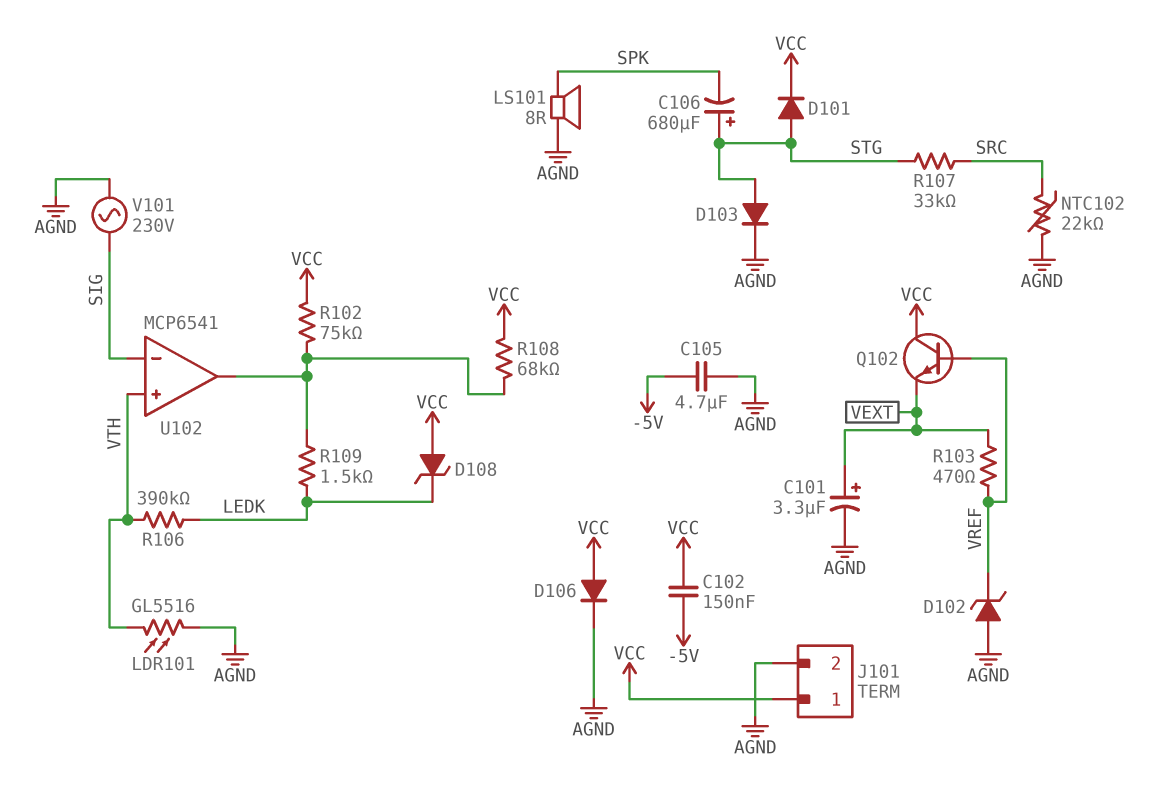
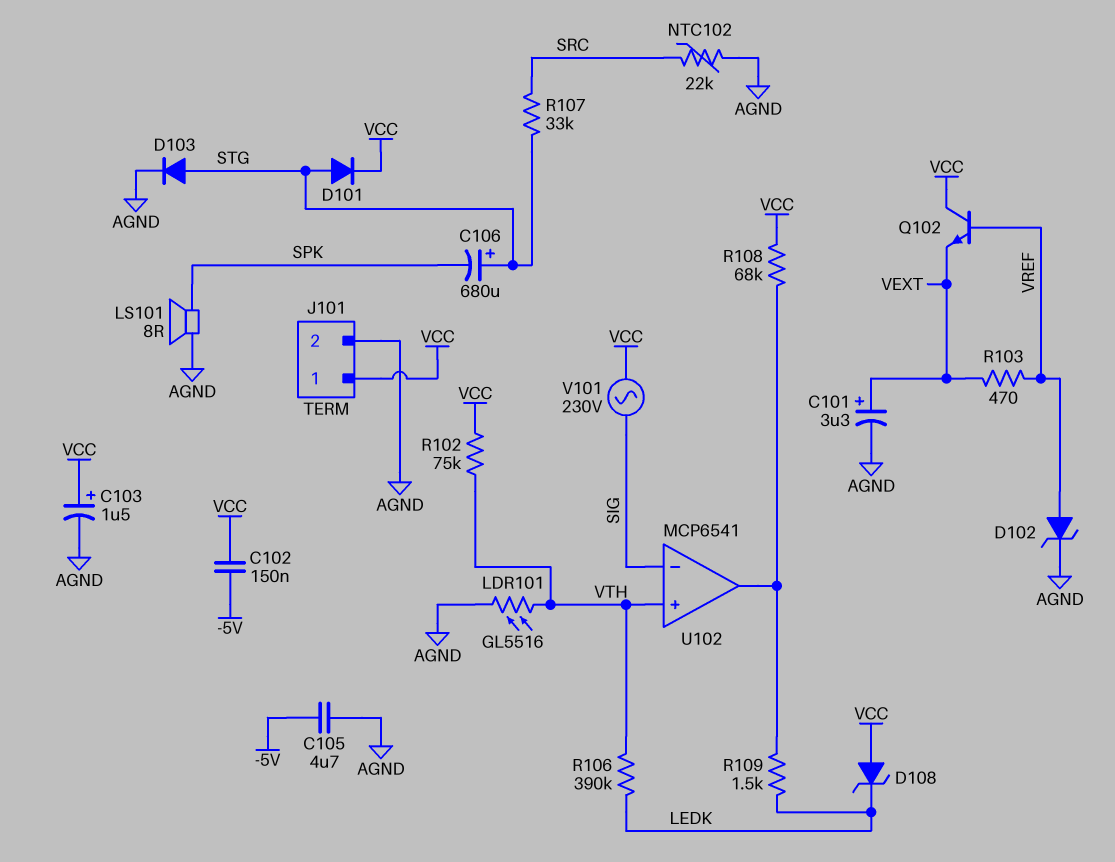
C103: none -> 1.5uF (plus VCC, minus AGND)
D102: zener (A AGND, K VREF) -> zener (A VREF, K AGND)
D106: diode (A VCC, K AGND) -> none
R102: 75k (U102/out, VCC) -> 75k (VCC, VTH)
V101: AC 230V (AGND, SIG) -> AC 230V (SIG, VCC)

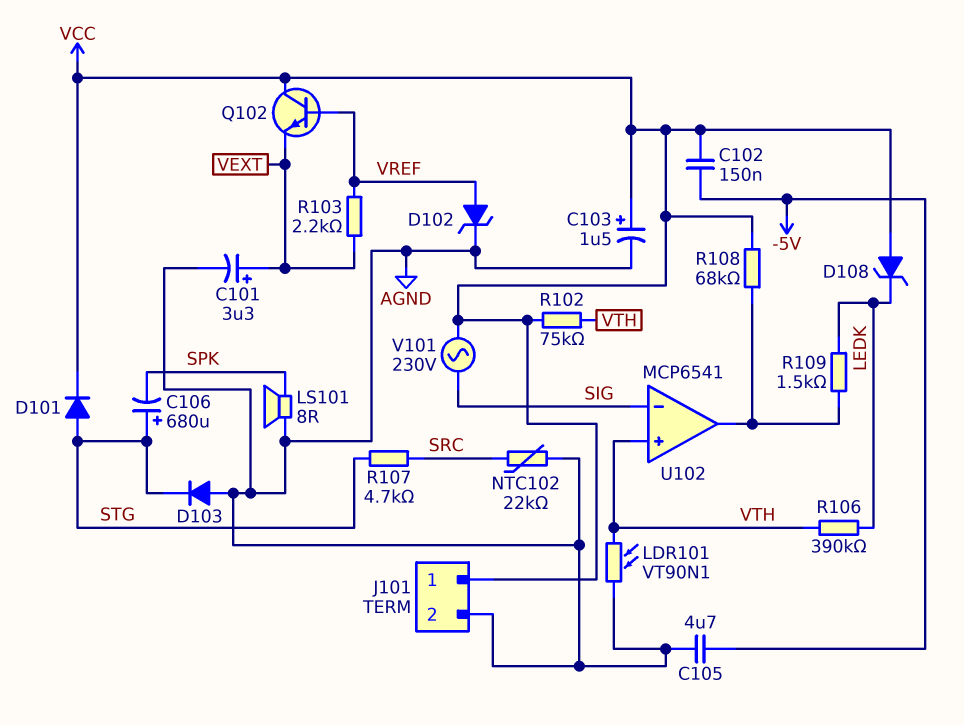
D103: diode (A STG, K AGND) -> diode (A AGND, K STG)
LDR101: GL5516 (AGND, VTH) -> VT90N1 (AGND, VTH)
R103: 470 (VEXT, VREF) -> 2.2k (VEXT, VREF)
R107: 33k (SRC, STG) -> 4.7k (SRC, STG)

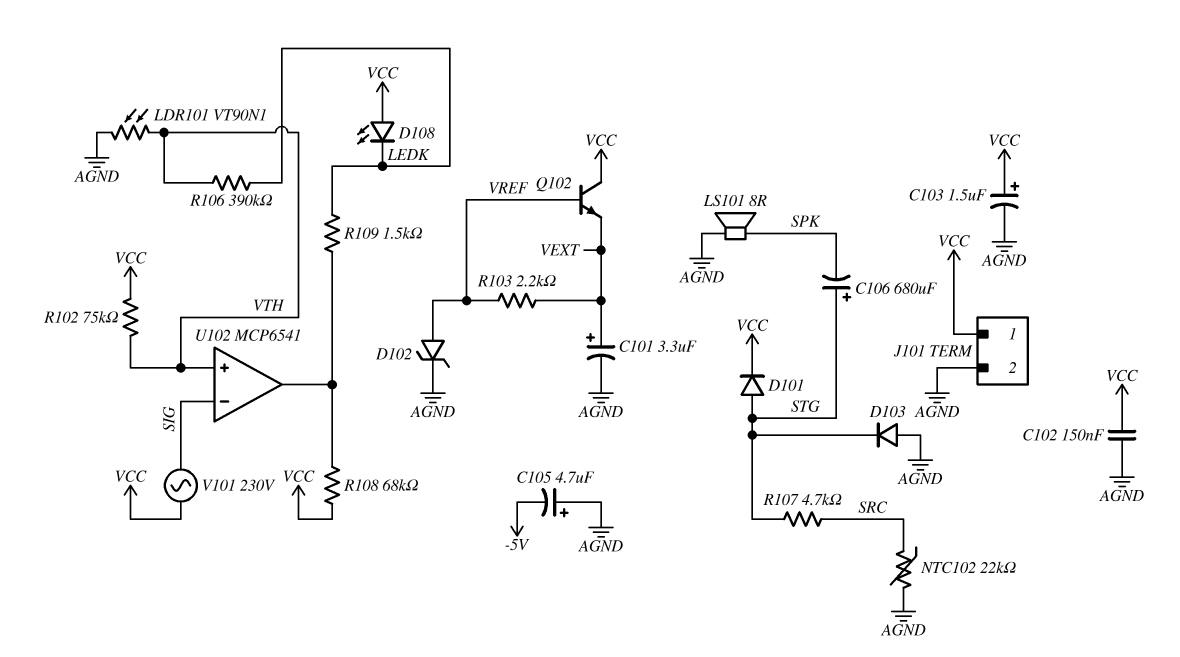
C102: 150nF (-5V, VCC) -> 150nF (AGND, VCC)
C105: 4.7uF (-5V, AGND) -> 4.7uF (plus AGND, minus -5V)
D108: zener (A VCC, K LEDK) -> LED (A VCC, K LEDK)

